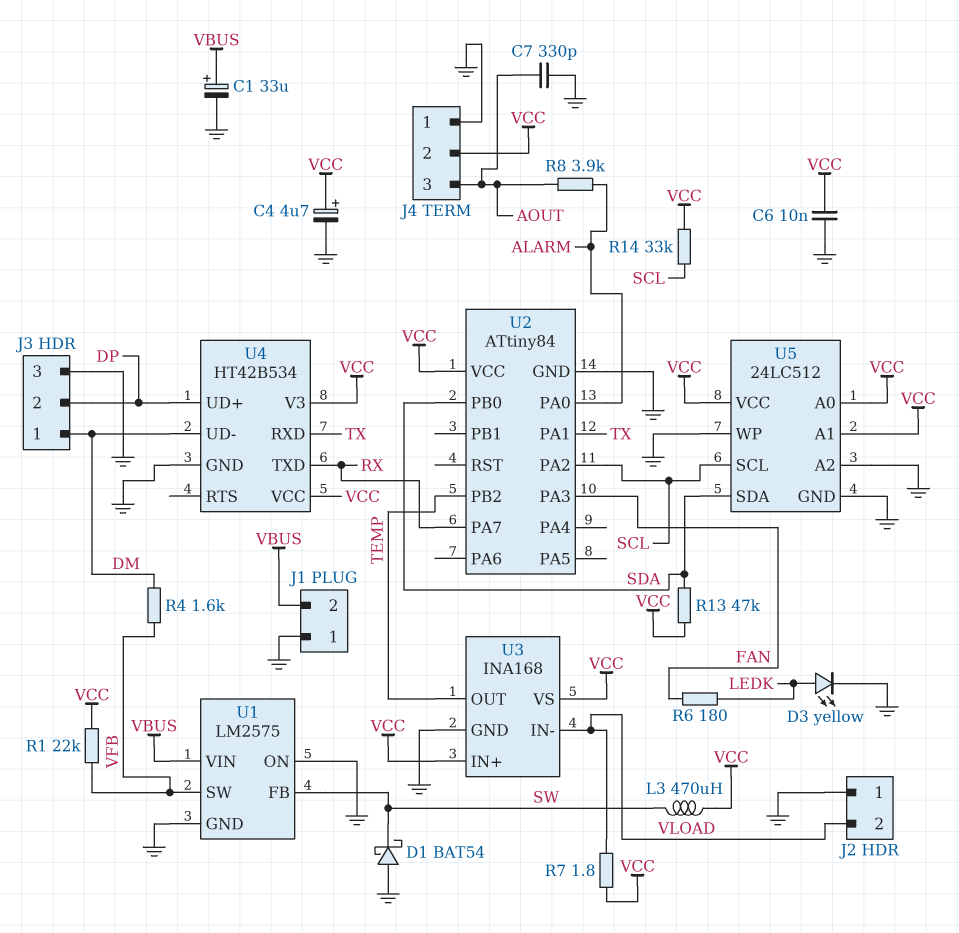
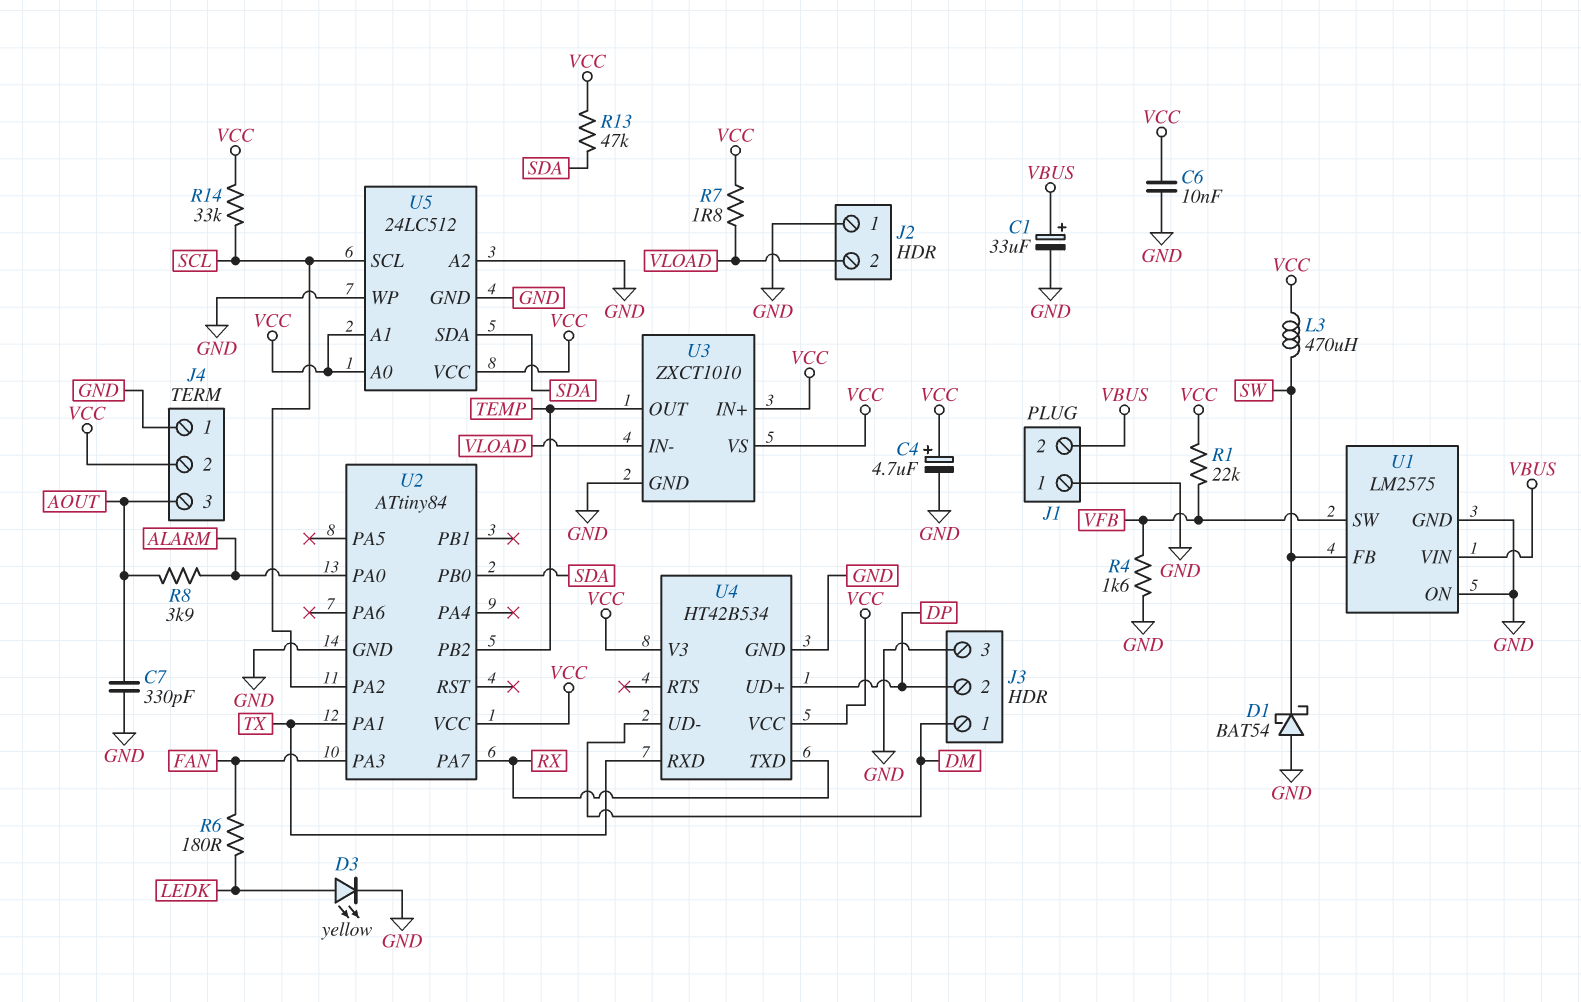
R4: 1.6k (DM, VFB) -> 1.6k (GND, VFB)
U3: INA168 -> ZXCT1010

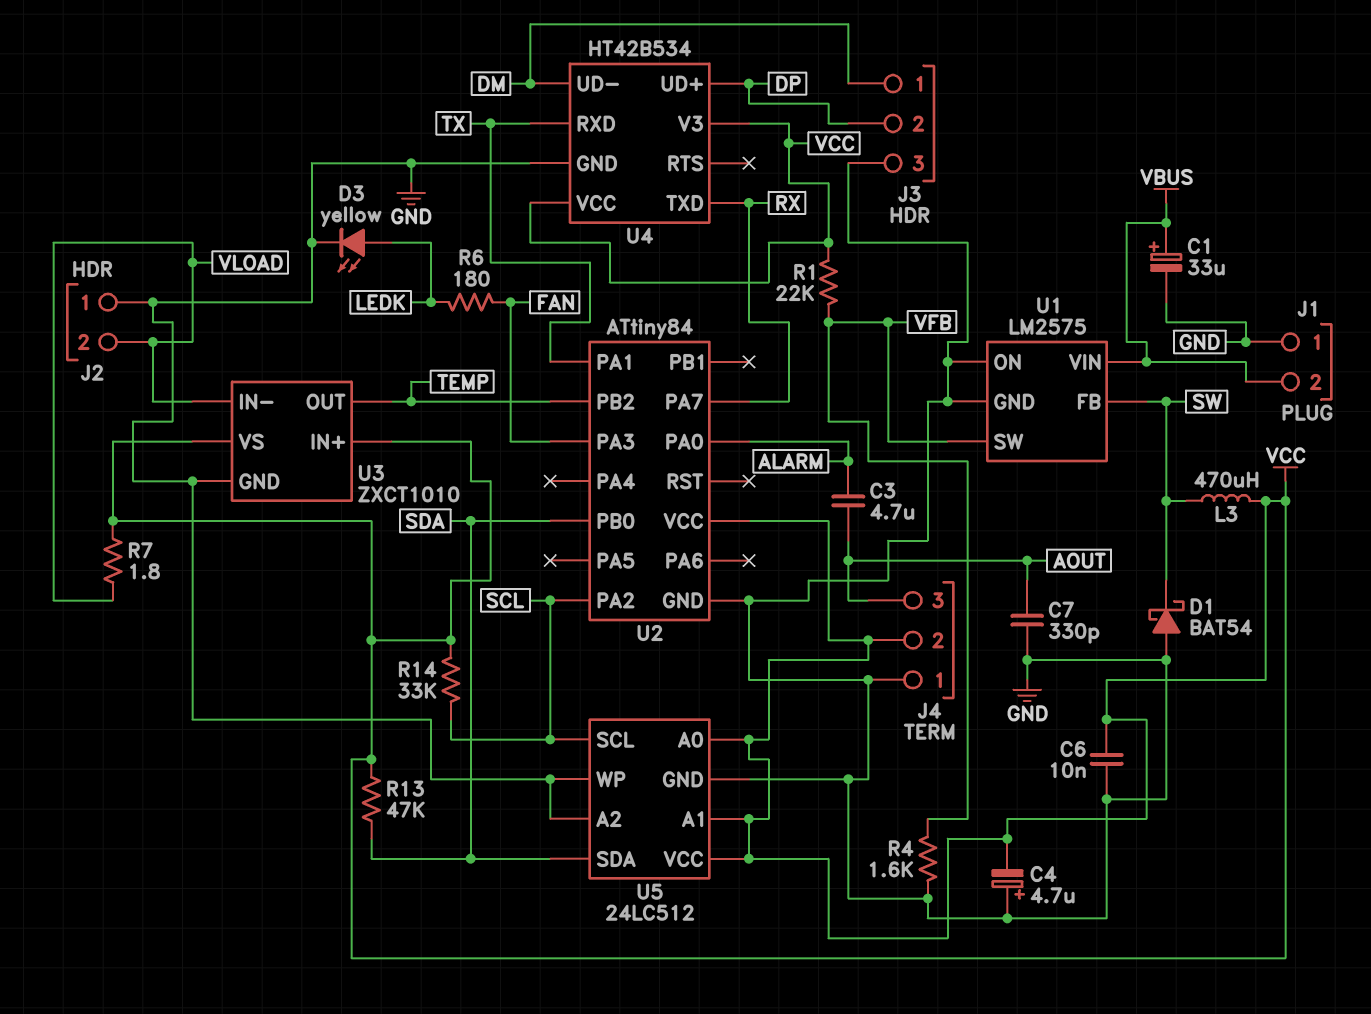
C3: none -> 4.7uF (ALARM, AOUT)
C4: 4.7uF (plus VCC, minus GND) -> 4.7uF (plus GND, minus VCC)
R8: 3.9k (ALARM, AOUT) -> none

